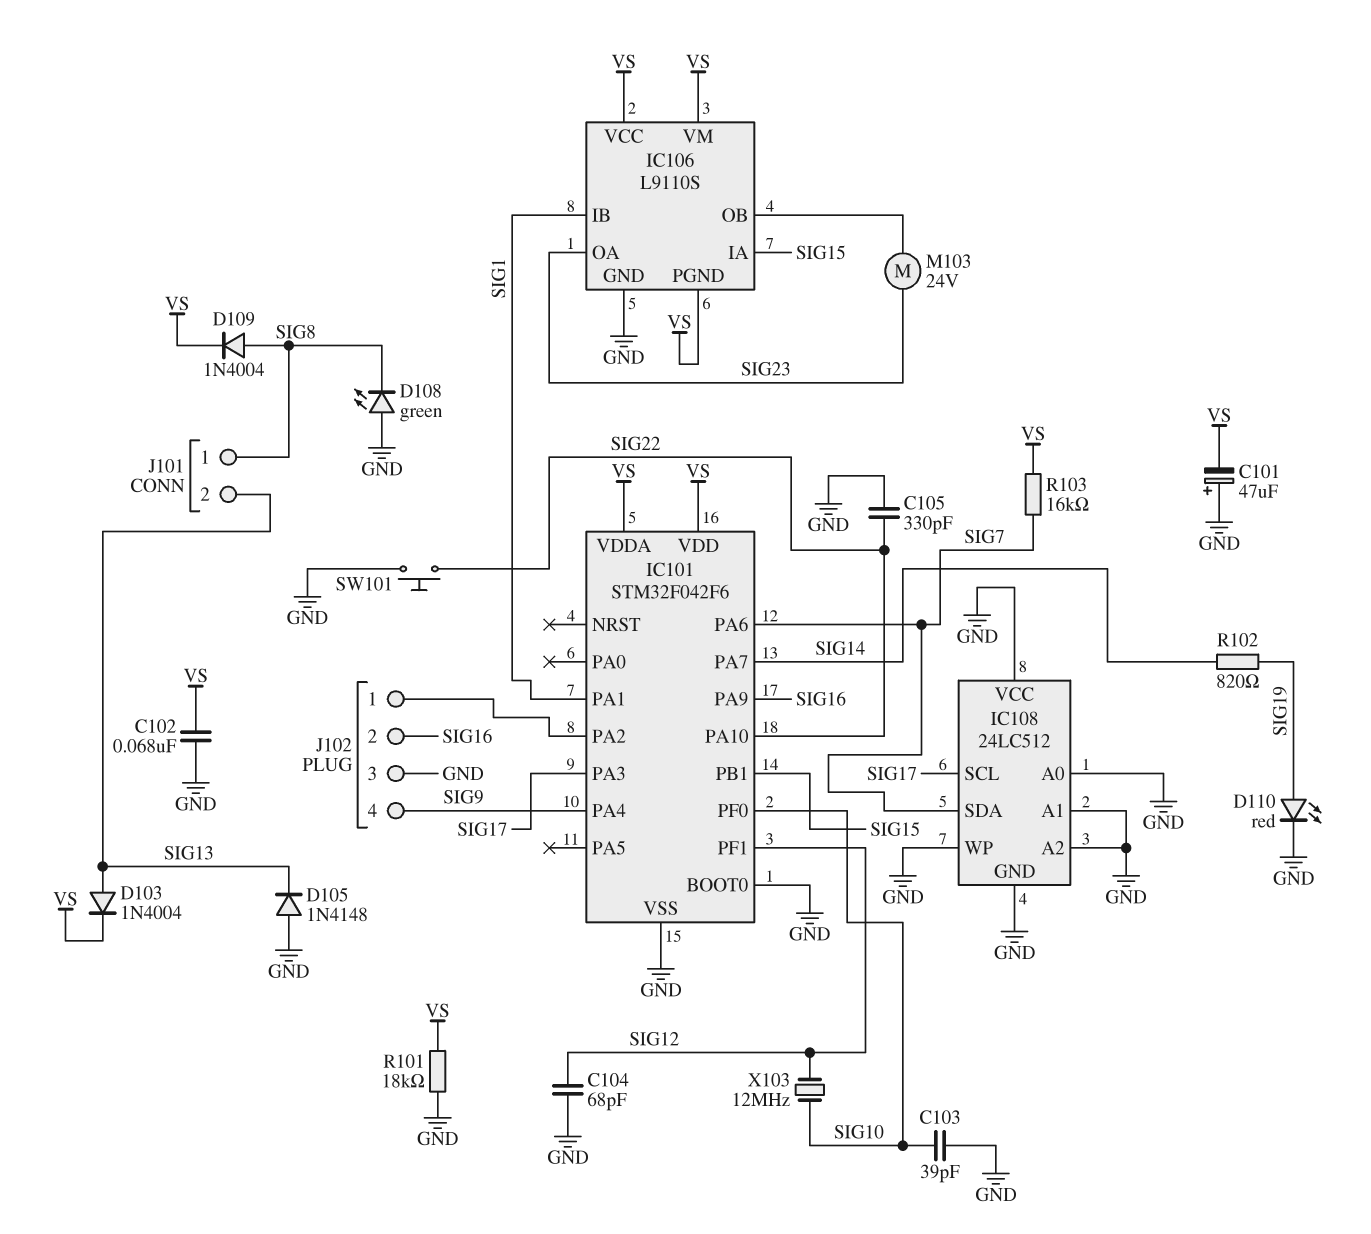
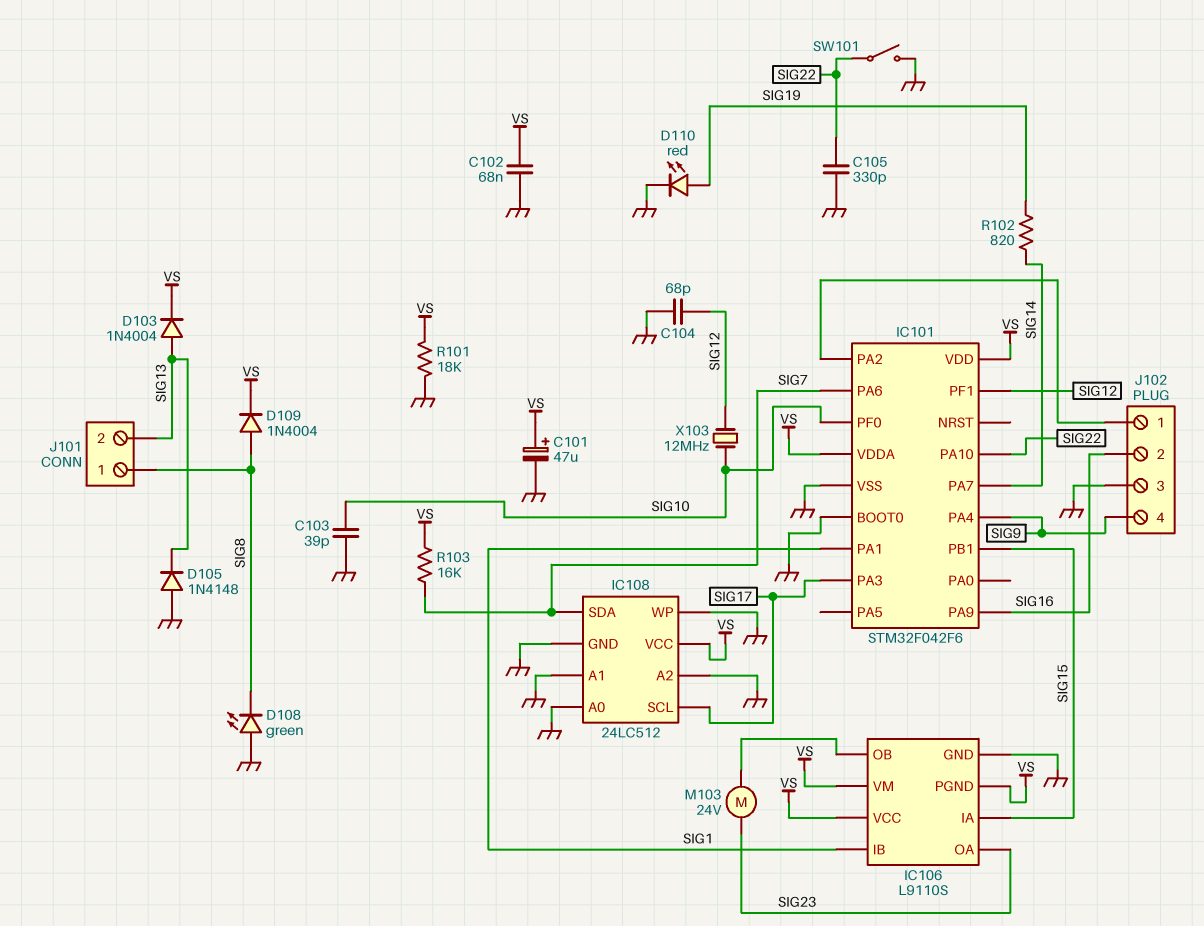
C101: 47uF (plus GND, minus VS) -> 47uF (plus VS, minus GND)
IC108 pin VCC: GND -> VS
SW101: button (GND, SIG22) -> switch (GND, SIG22)

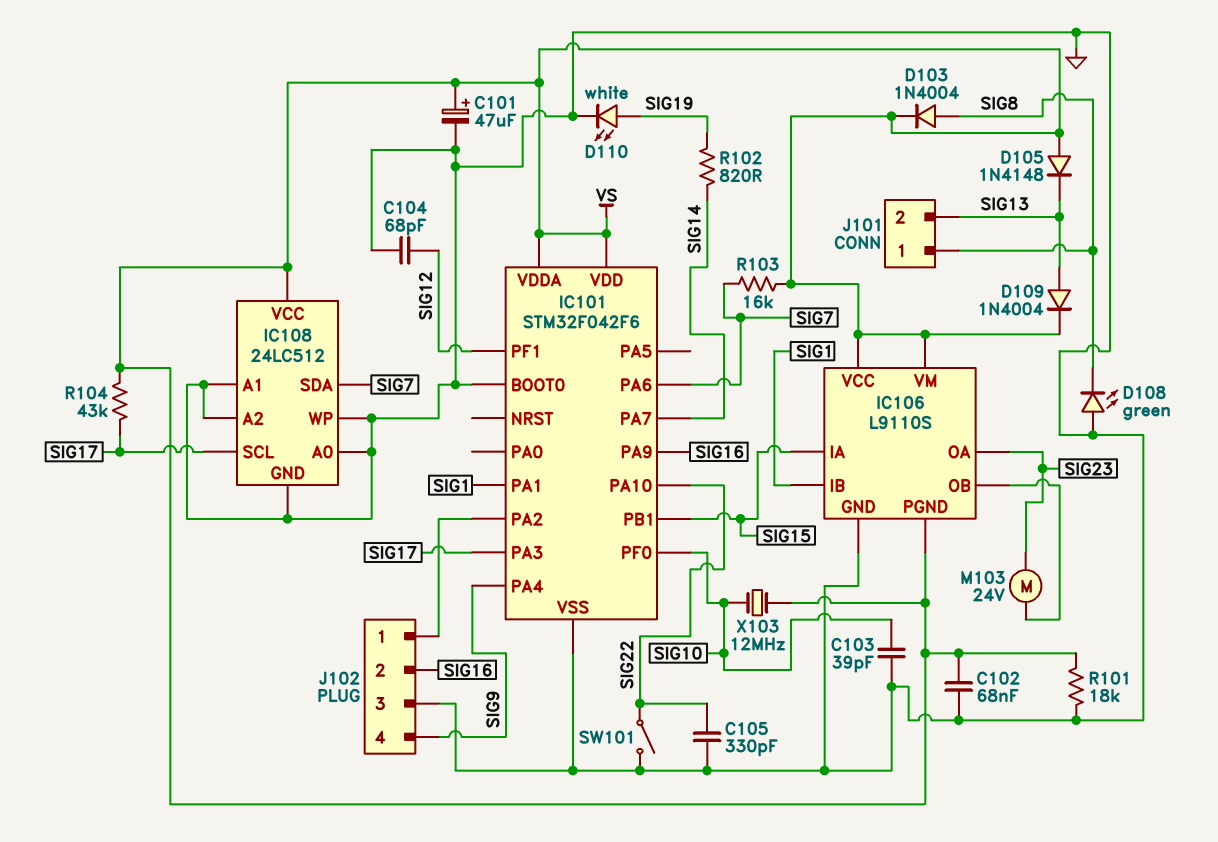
D103: diode 1N4004 (A SIG13, K VS) -> diode 1N4004 (A SIG8, K VS)
D105: diode 1N4148 (A GND, K SIG13) -> diode 1N4148 (A VS, K SIG13)
D109: diode 1N4004 (A SIG8, K VS) -> diode 1N4004 (A SIG13, K VS)
D110: LED red (A SIG19, K GND) -> LED white (A SIG19, K GND)
R104: none -> 43k (SIG17, VS)
X103: 12MHz (SIG10, SIG12) -> 12MHz (SIG10, VS)

